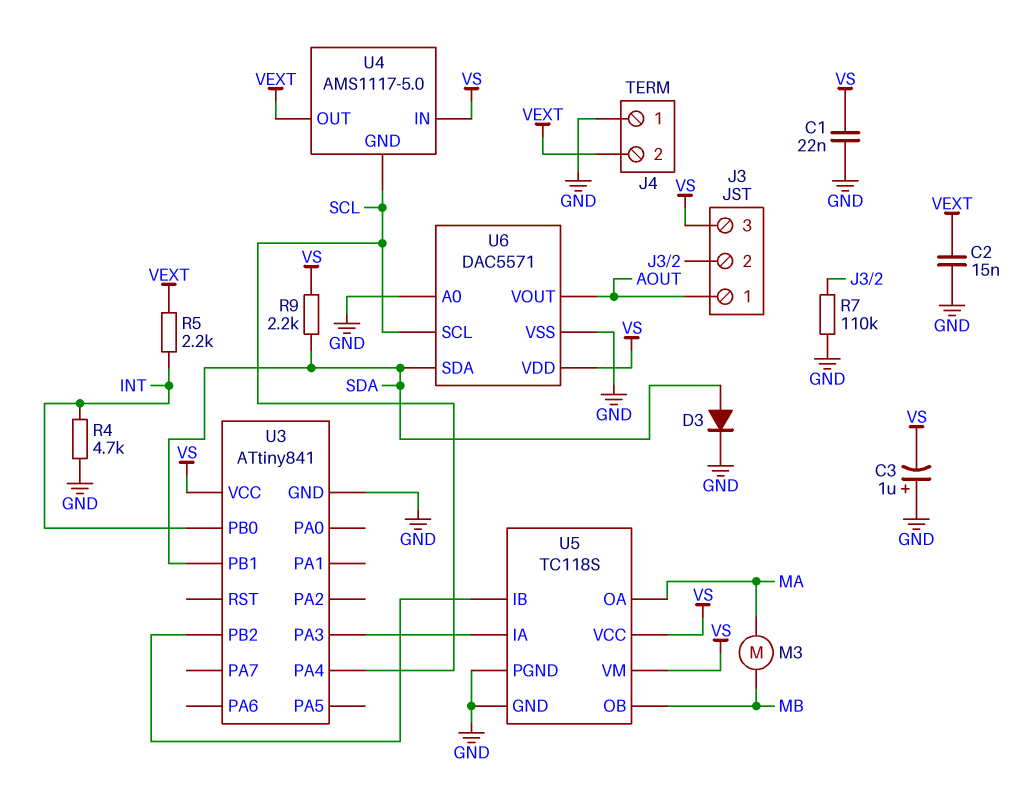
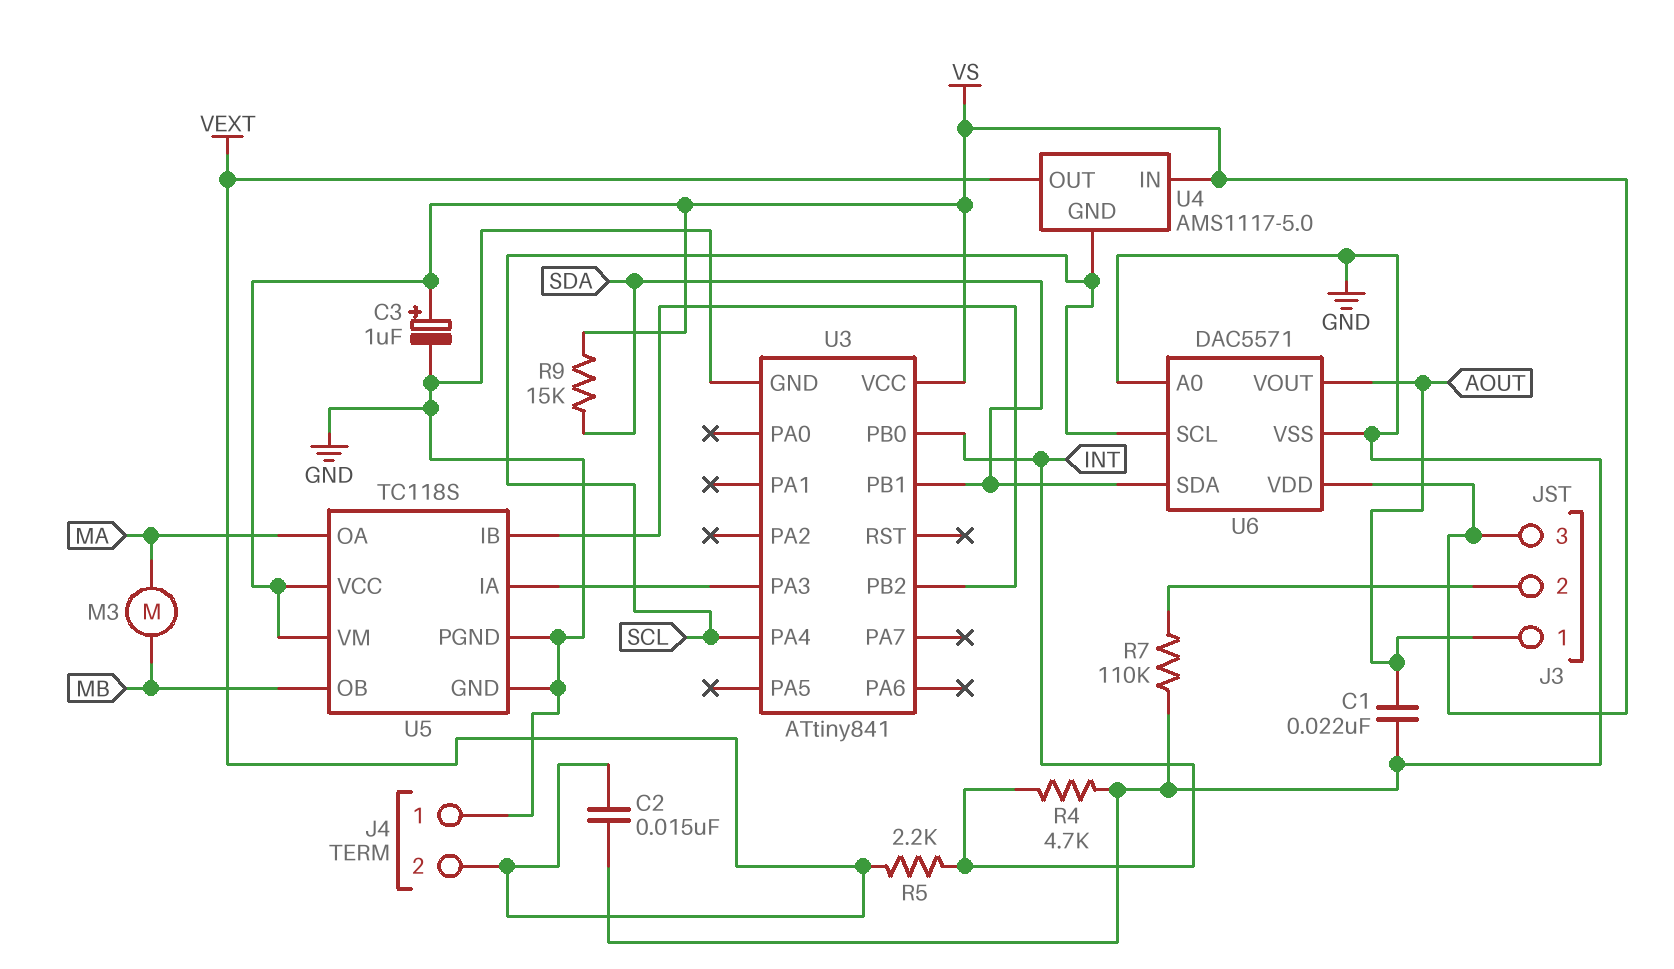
C1: 22nF (GND, VS) -> 22nF (AOUT, GND)
C3: 1uF (plus GND, minus VS) -> 1uF (plus VS, minus GND)
D3: diode (A SDA, K GND) -> none
R9: 2.2k (SDA, VS) -> 15k (SDA, VS)

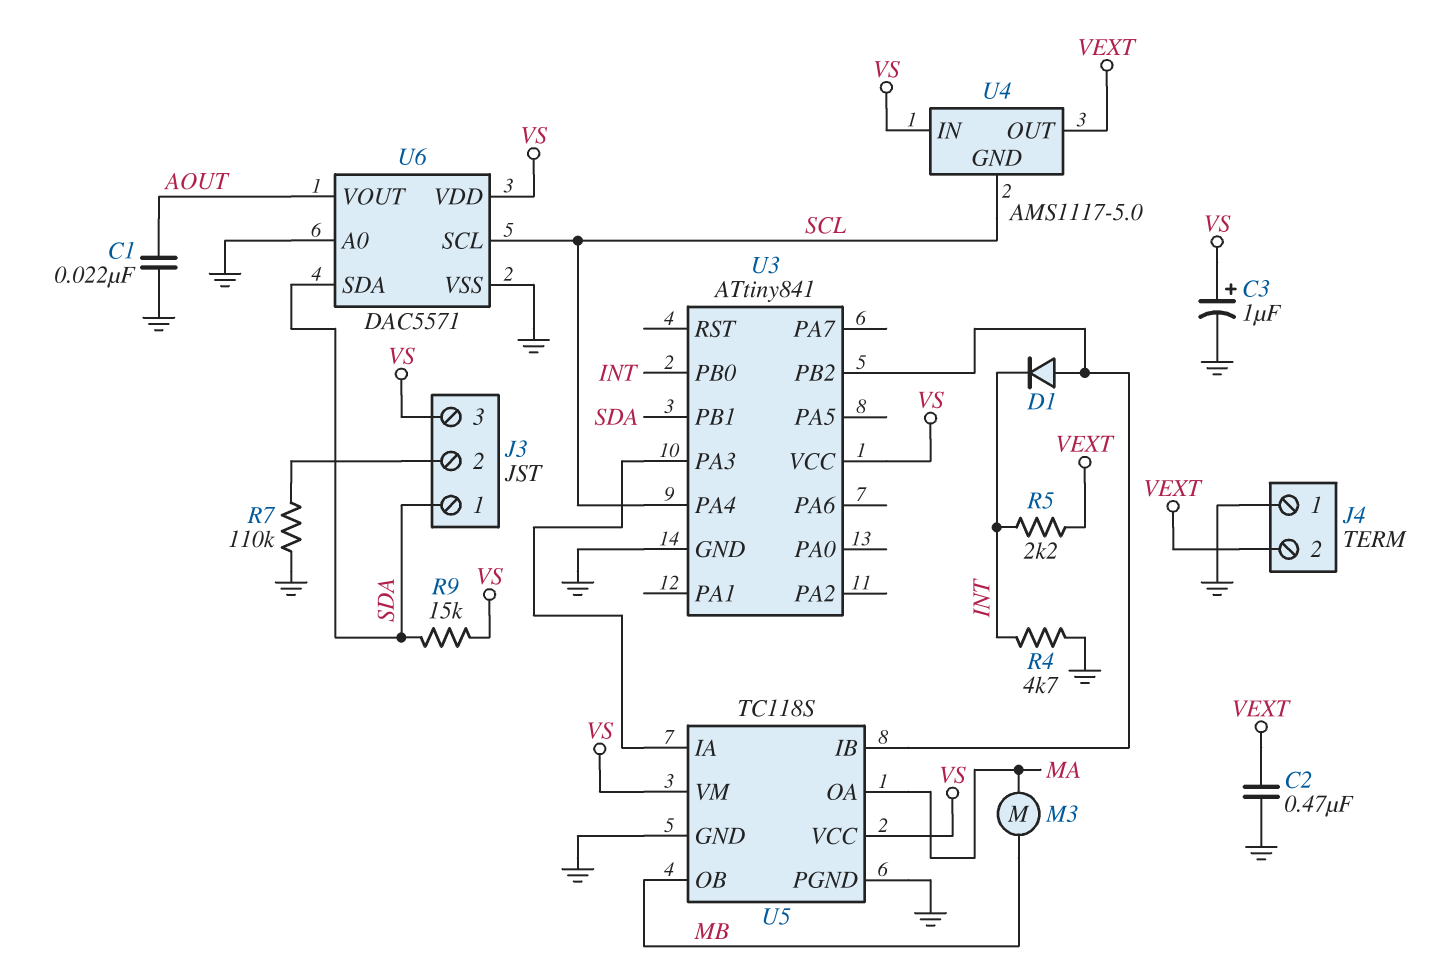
C2: 15nF (GND, VEXT) -> 470nF (GND, VEXT)
D1: none -> diode (A U3/PB2, K INT)
J3 pin 1: AOUT -> SDA

